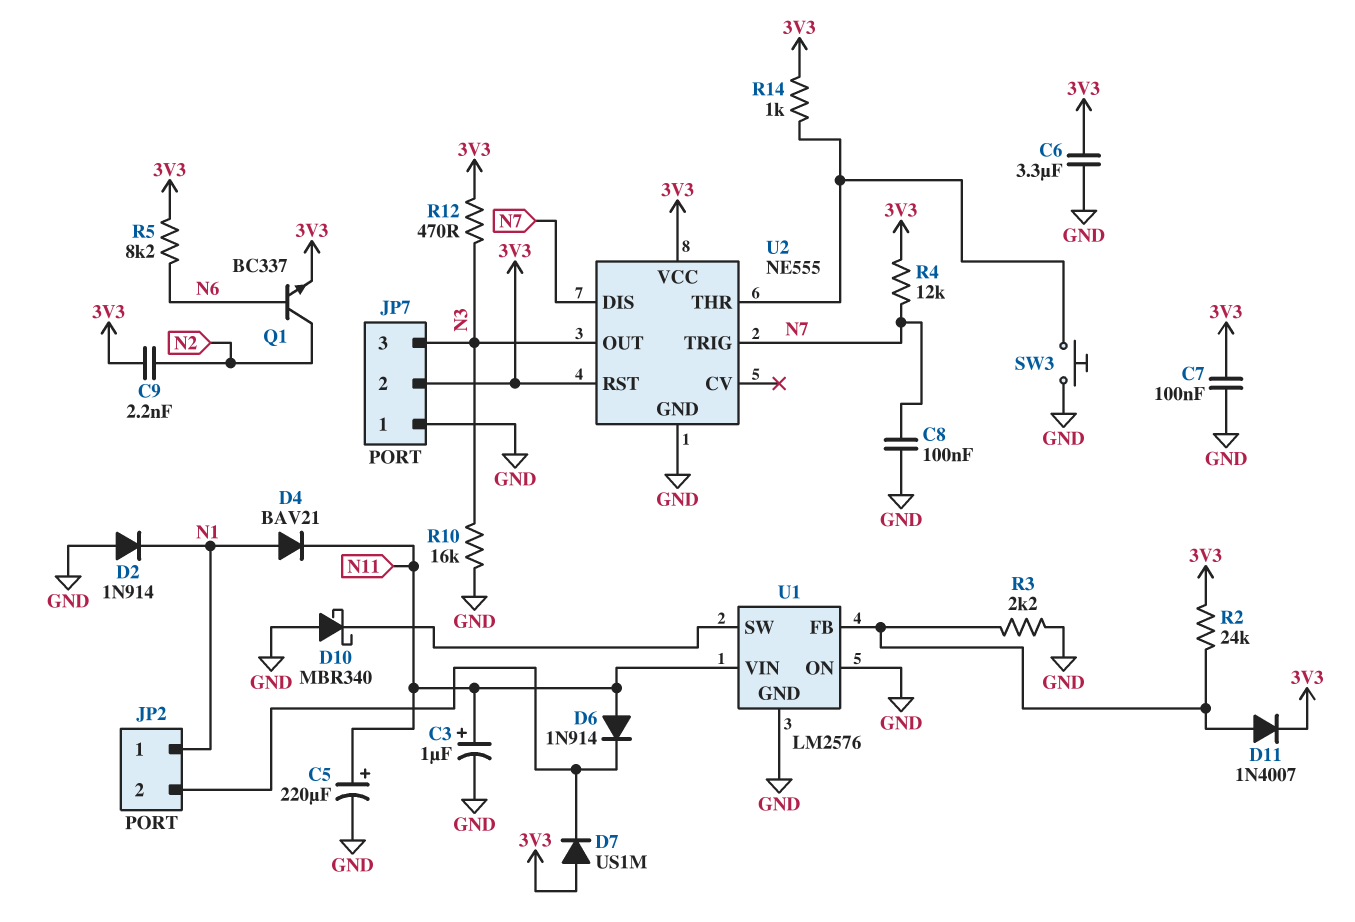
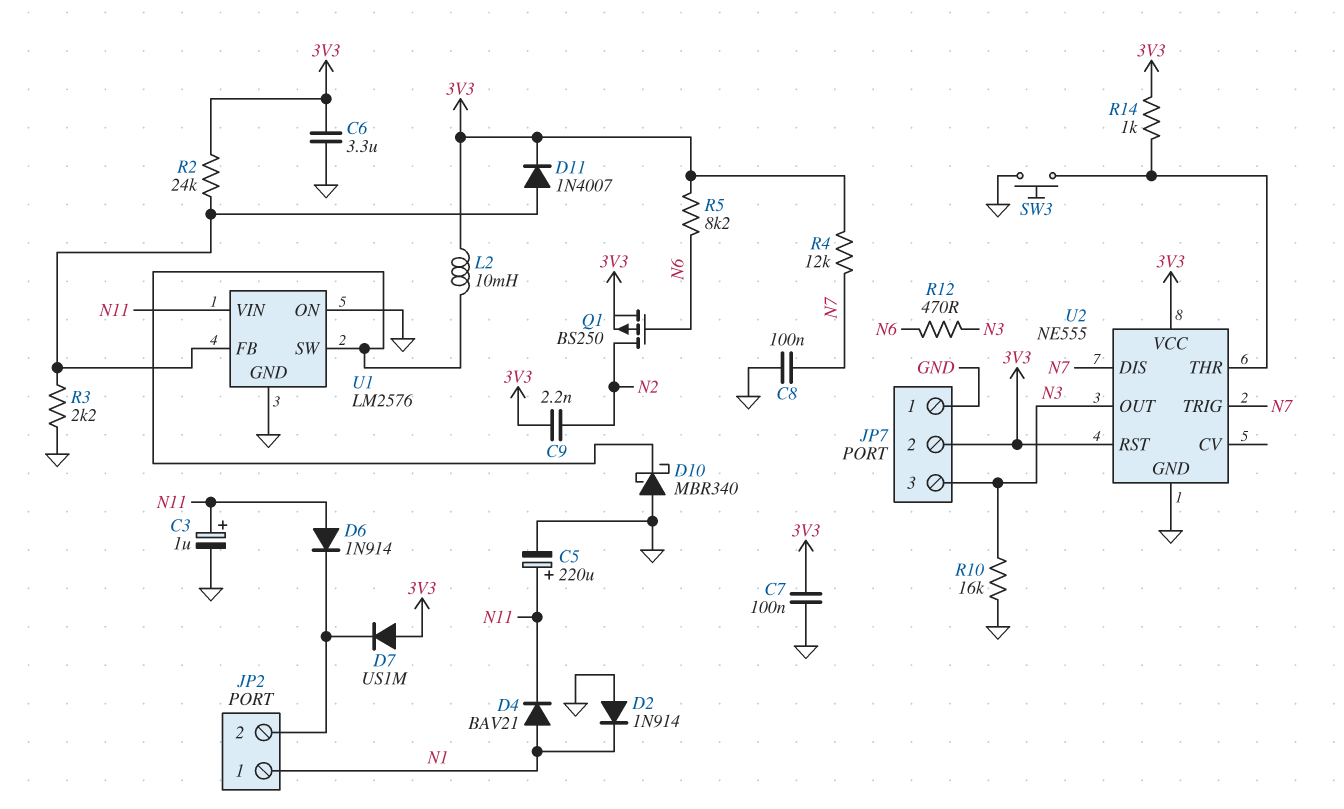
L2: none -> 10mH (3V3, U1/SW)
Q1: NPN BC337 (B N6, C N2, E 3V3) -> PMOS BS250 (G N6, D N2, S 3V3)
R12: 470 (3V3, N3) -> 470 (N3, N6)

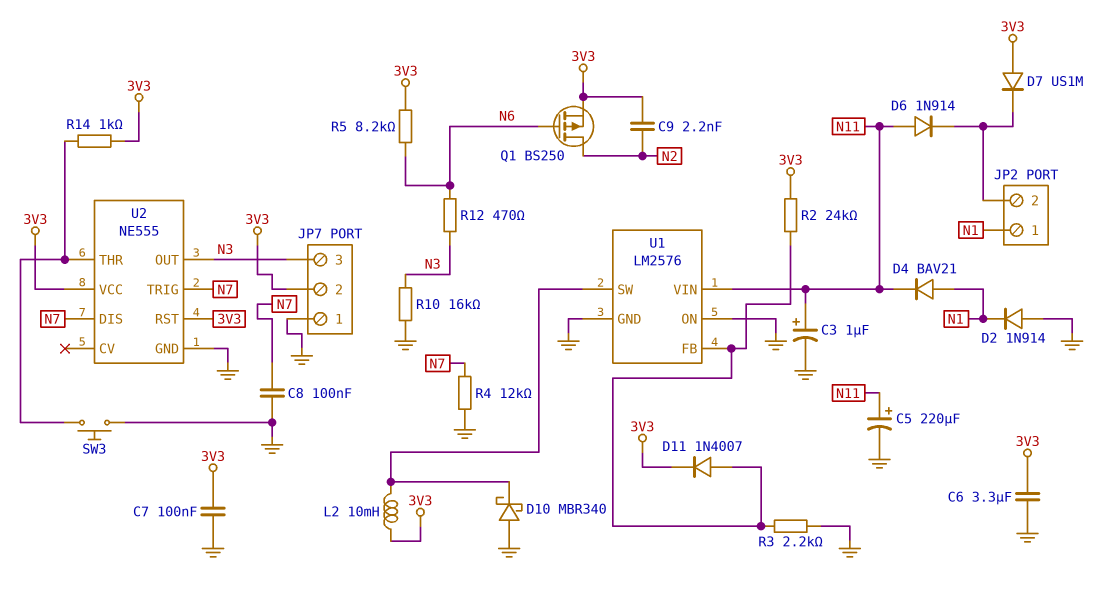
R4: 12k (3V3, N7) -> 12k (GND, N7)

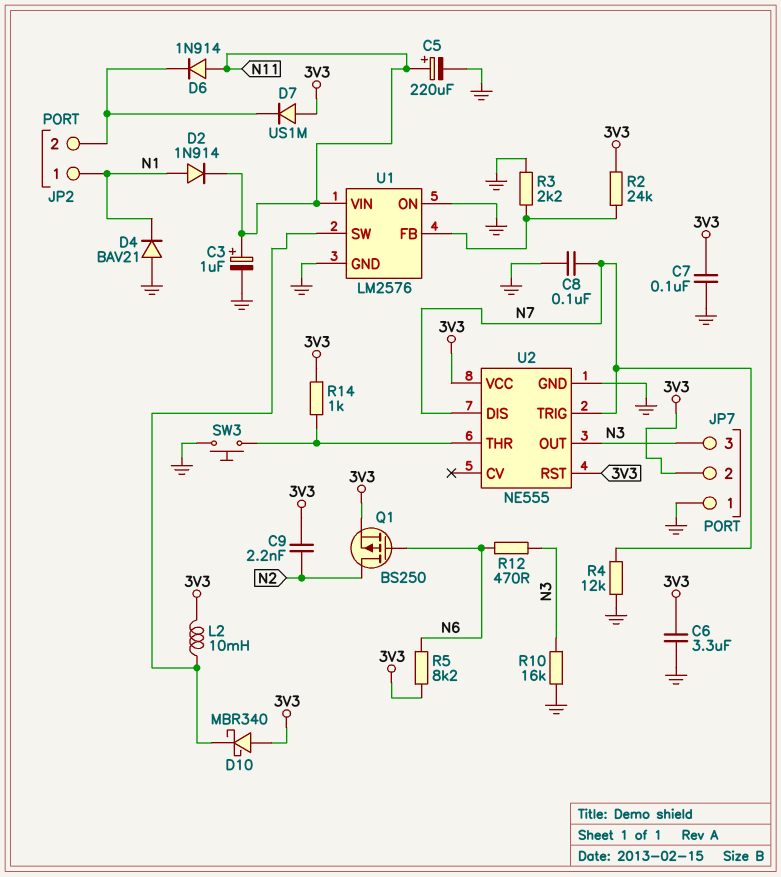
D2: diode 1N914 (A GND, K N1) -> diode 1N914 (A N1, K N11)
D4: diode BAV21 (A N1, K N11) -> diode BAV21 (A GND, K N1)
D10: schottky MBR340 (A GND, K U1/SW) -> schottky MBR340 (A 3V3, K U1/SW)
D11: diode 1N4007 (A U1/FB, K 3V3) -> none

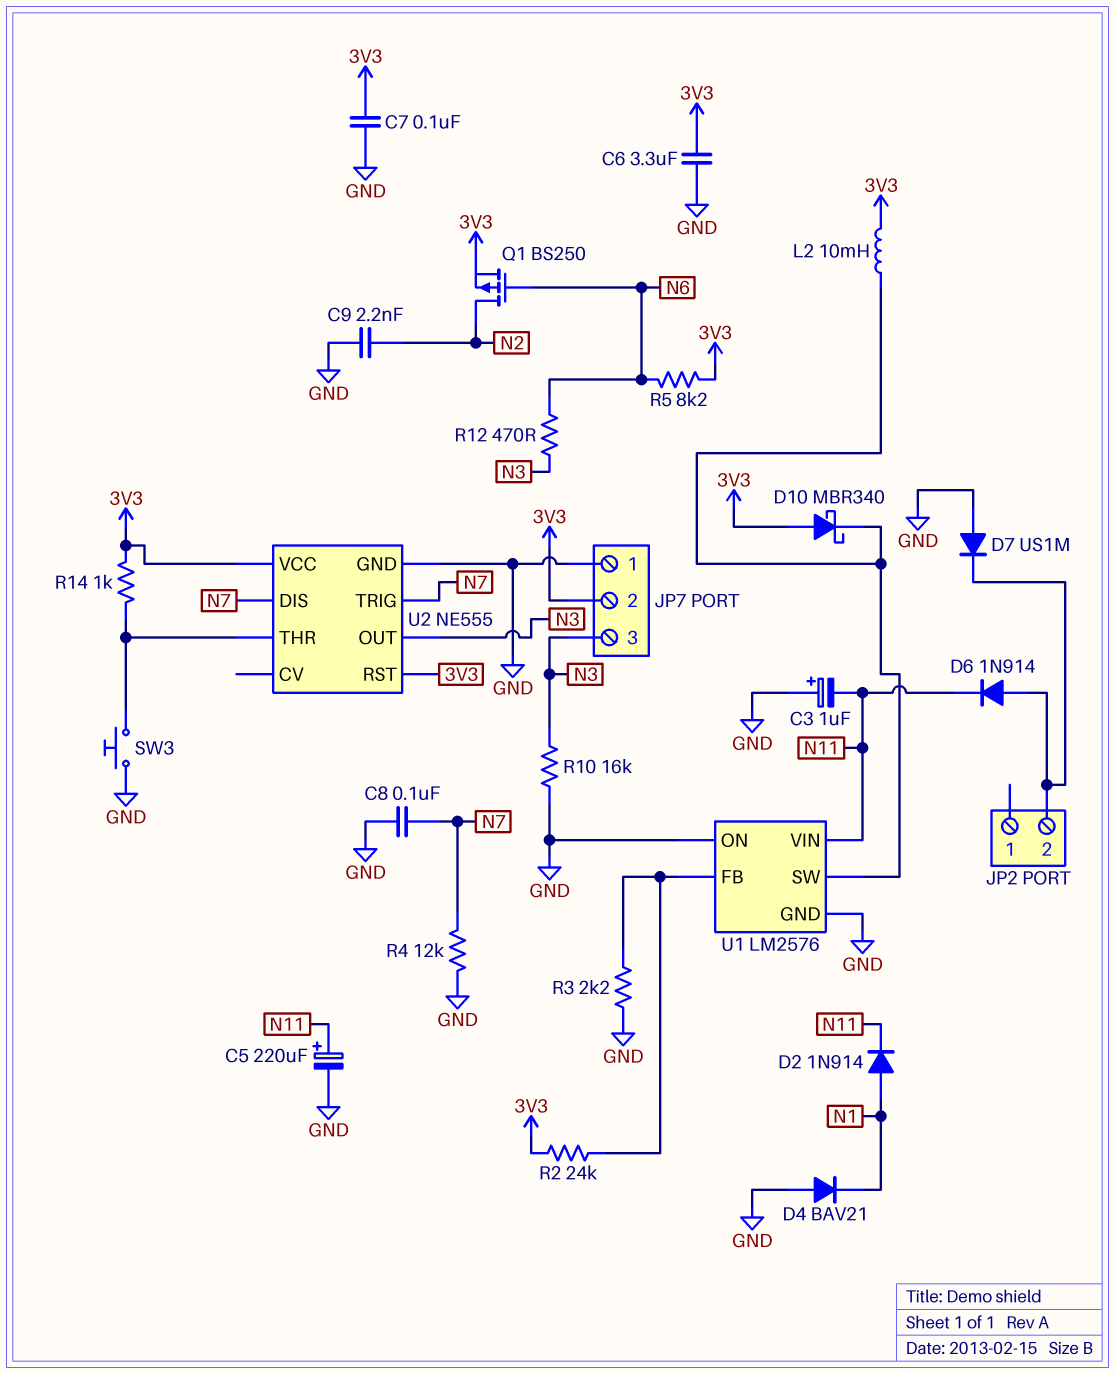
C3: 1uF (plus N11, minus GND) -> 1uF (plus GND, minus N11)
C9: 2.2nF (3V3, N2) -> 2.2nF (GND, N2)
D6: diode 1N914 (A N11, K JP2/2) -> diode 1N914 (A JP2/2, K N11)
D7: diode US1M (A 3V3, K JP2/2) -> diode US1M (A GND, K JP2/2)
JP2 pin 1: N1 -> none

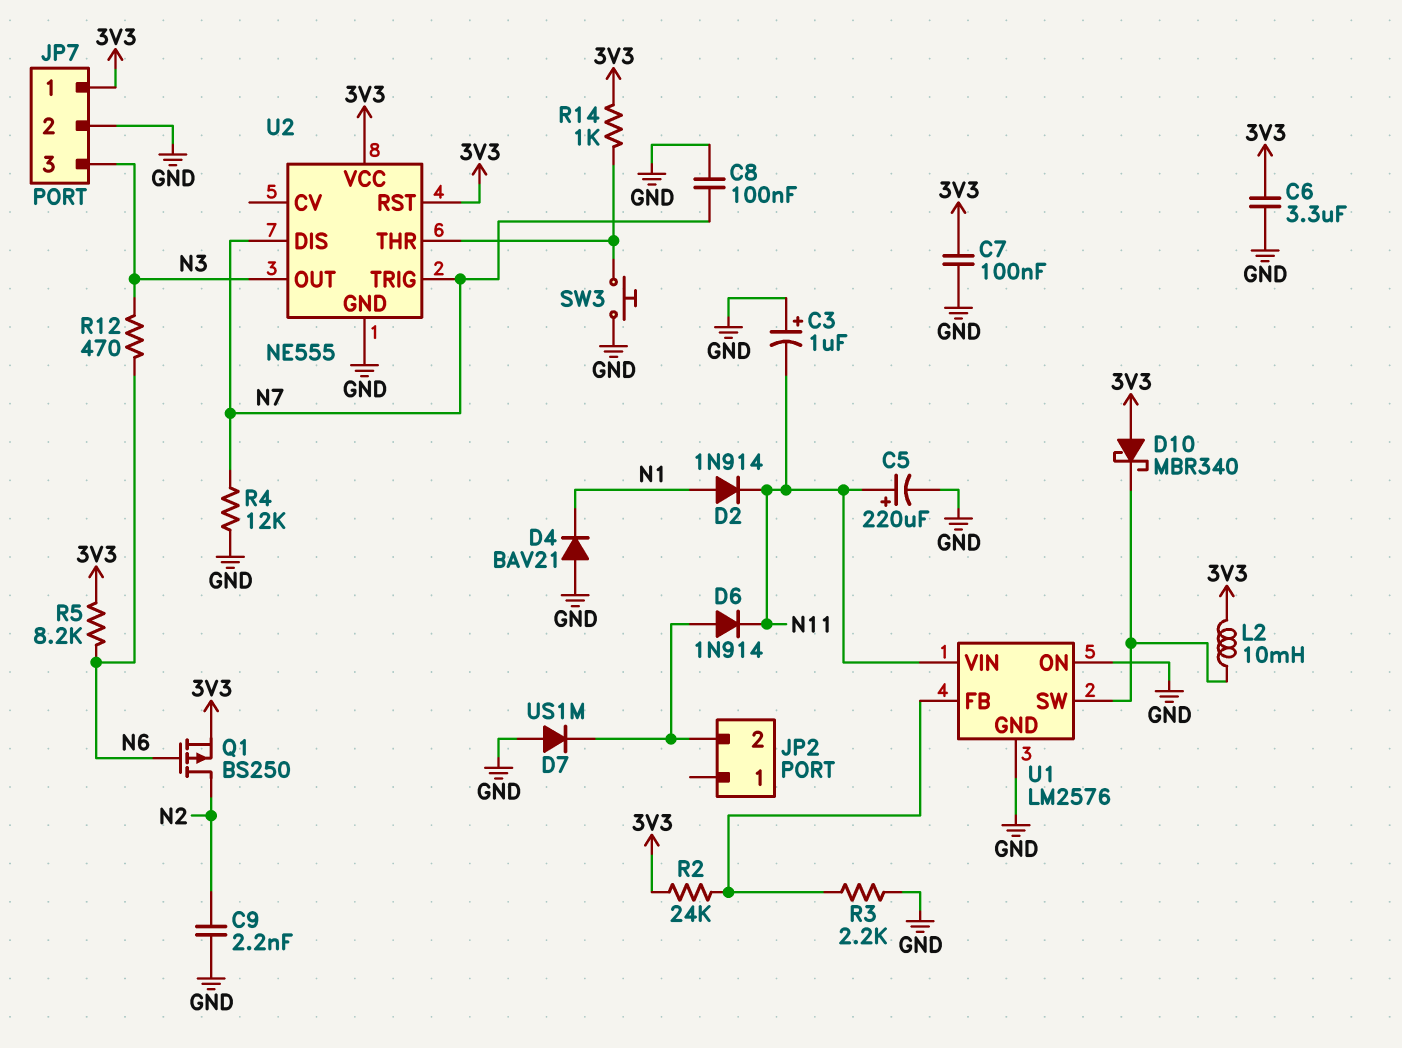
JP7 pin 1: GND -> 3V3
JP7 pin 2: 3V3 -> GND
R10: 16k (GND, N3) -> none

